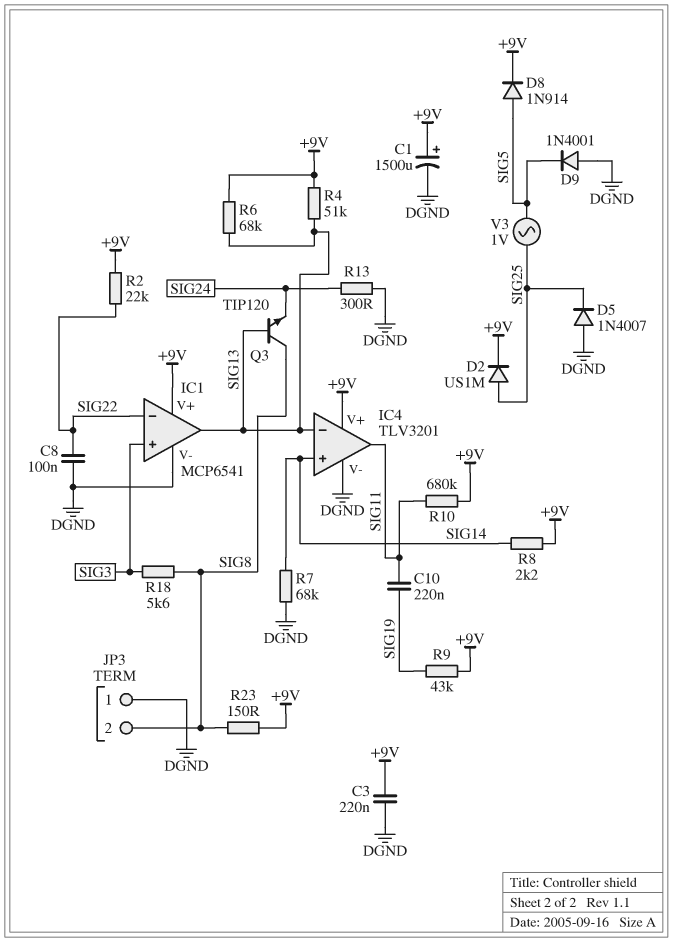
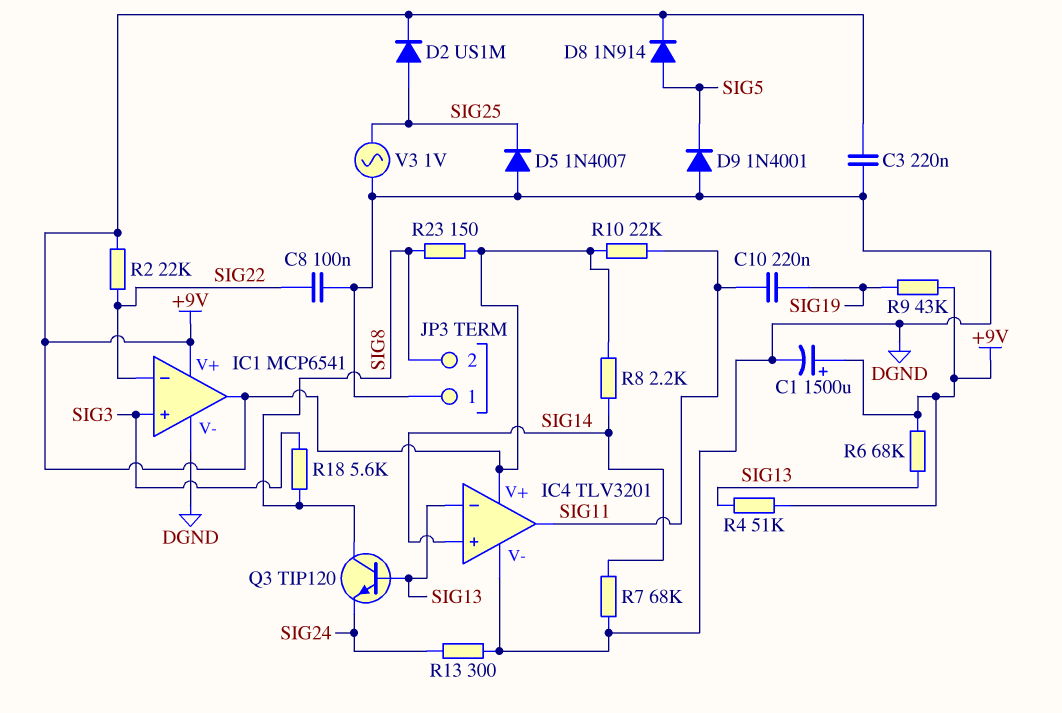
IC1 pin out: SIG13 -> +9V
R10: 680k (+9V, SIG11) -> 22k (+9V, SIG11)
V3: AC 1V (SIG5, SIG25) -> AC 1V (DGND, SIG25)

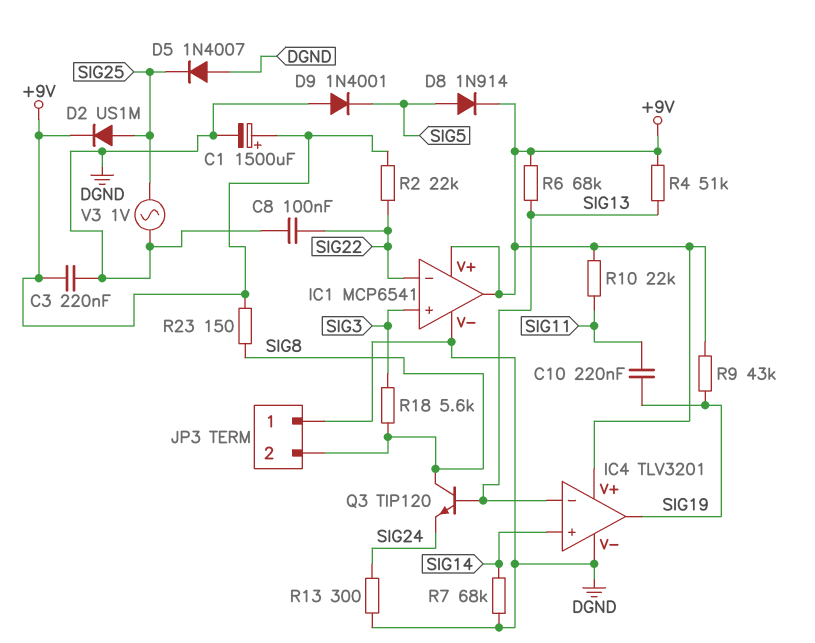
IC4 pin out: SIG11 -> SIG19
R8: 2.2k (+9V, SIG14) -> none

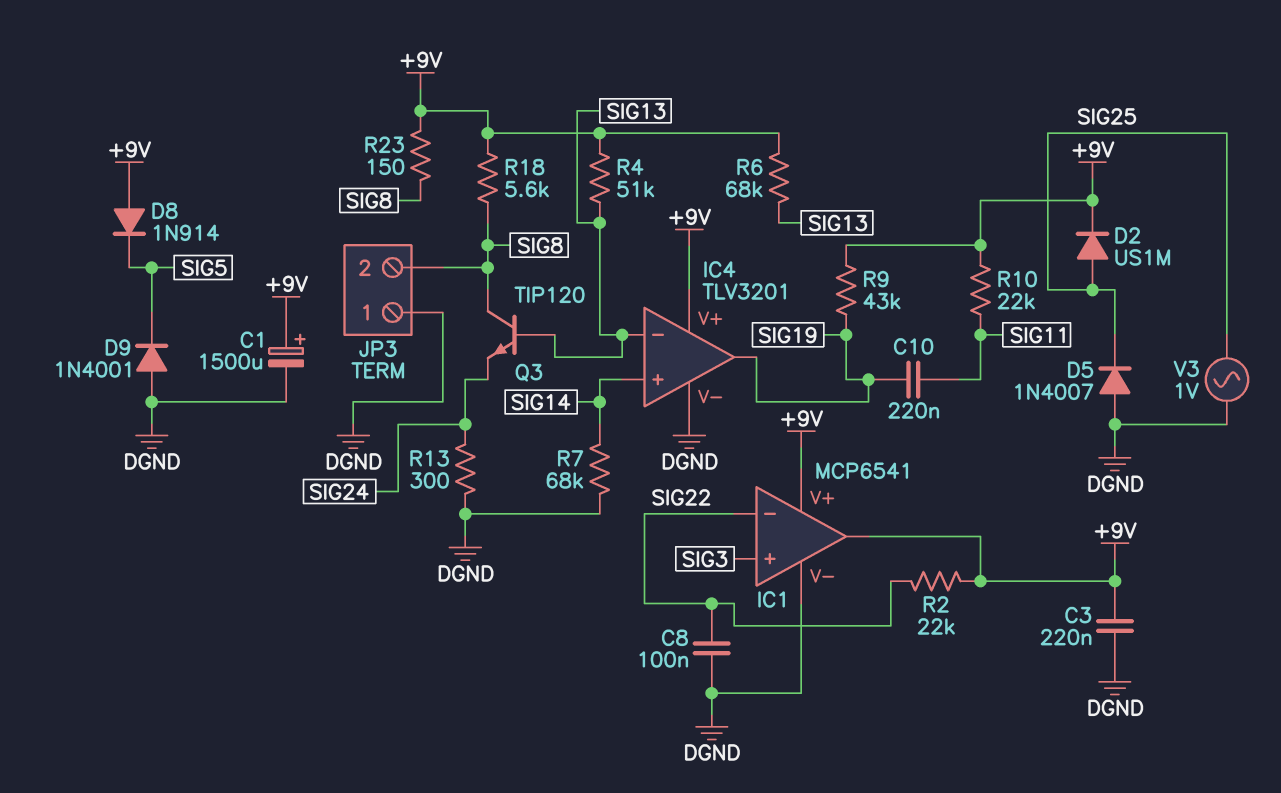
D8: diode 1N914 (A SIG5, K +9V) -> diode 1N914 (A +9V, K SIG5)
R18: 5.6k (SIG3, SIG8) -> 5.6k (+9V, SIG8)

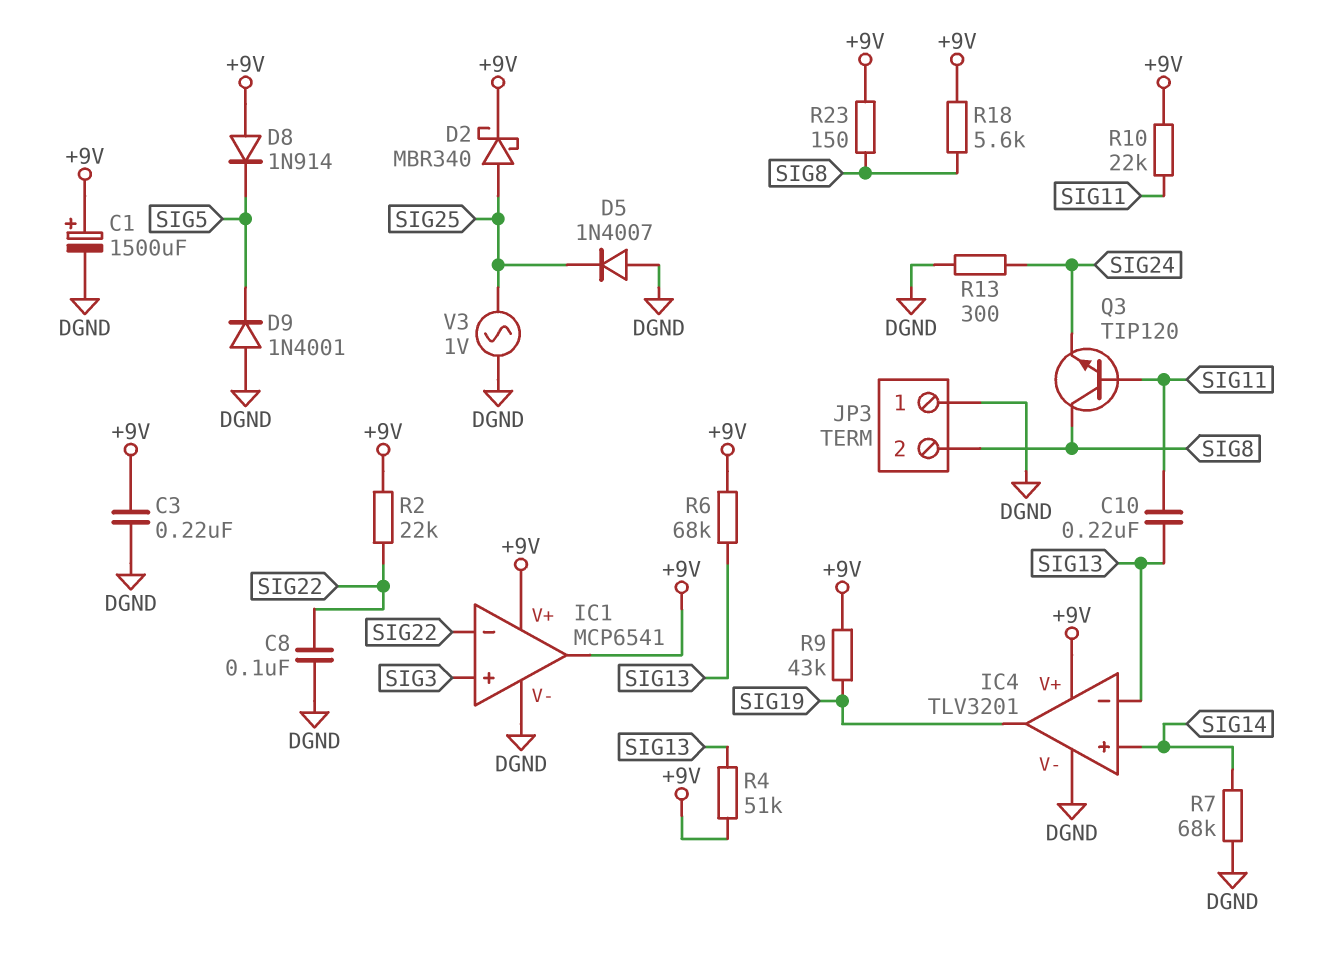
C10: 220nF (SIG11, SIG19) -> 220nF (SIG11, SIG13)
D2: diode US1M (A SIG25, K +9V) -> schottky MBR340 (A SIG25, K +9V)
Q3: NPN TIP120 (B SIG13, C SIG8, E SIG24) -> NPN TIP120 (B SIG11, C SIG8, E SIG24)

